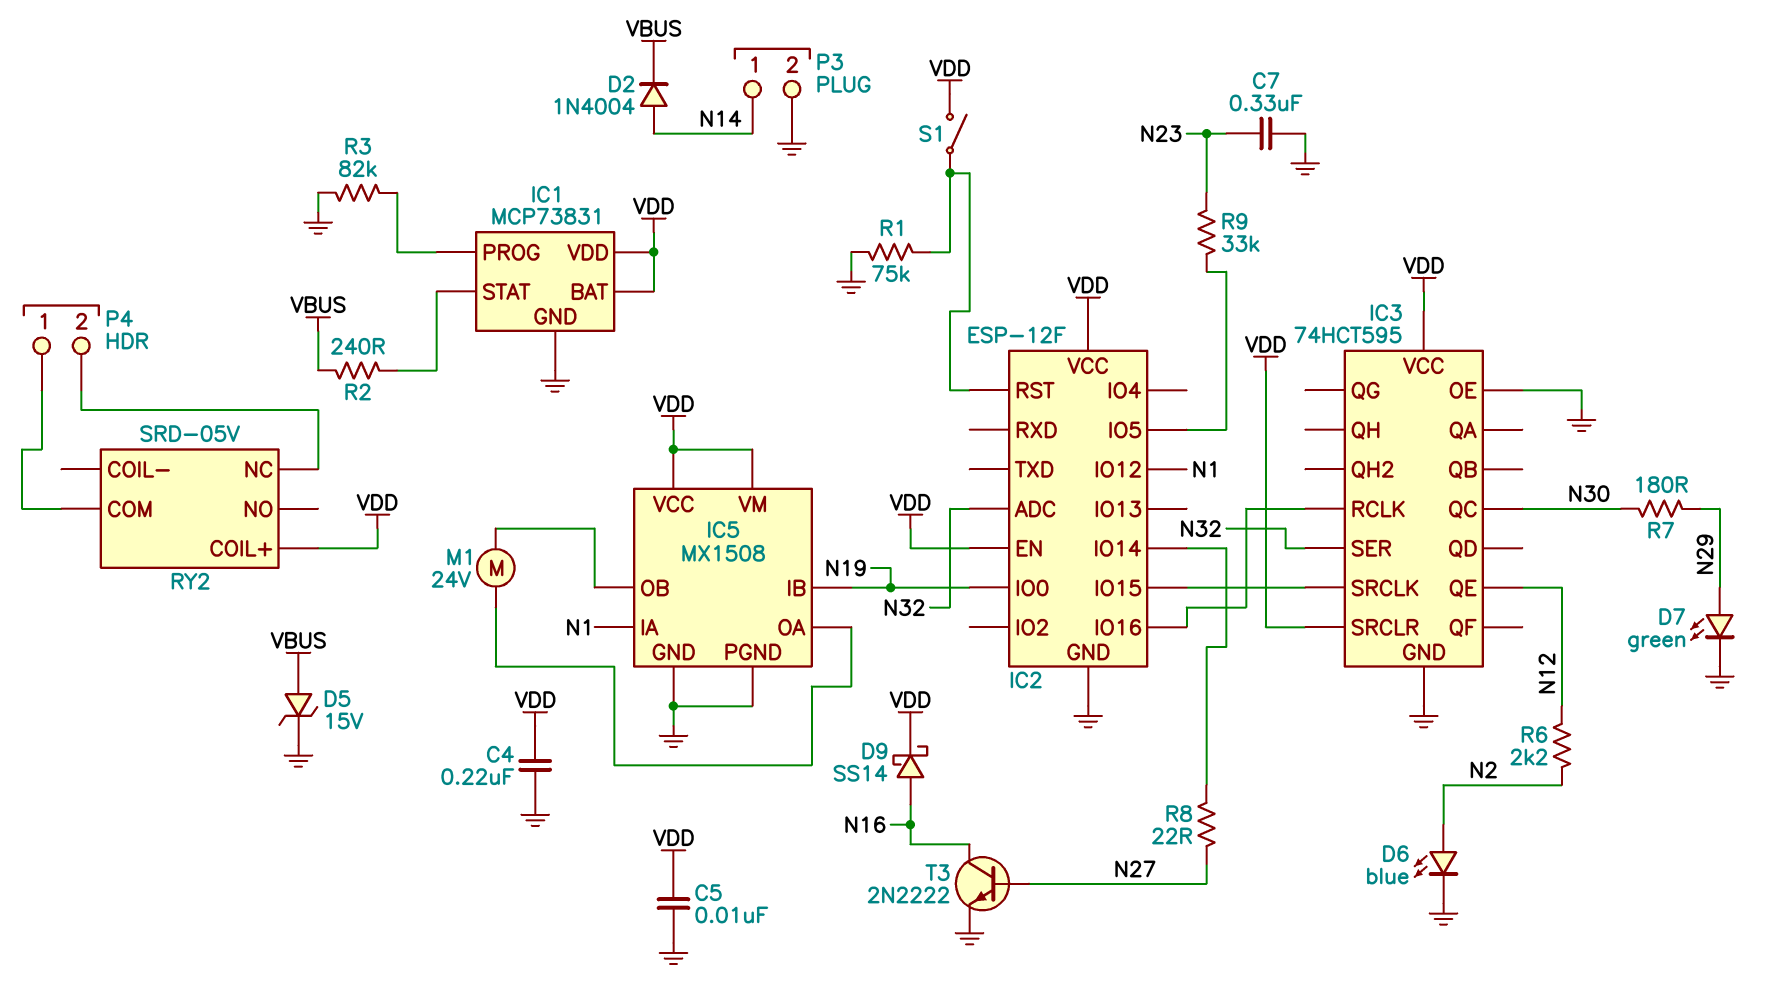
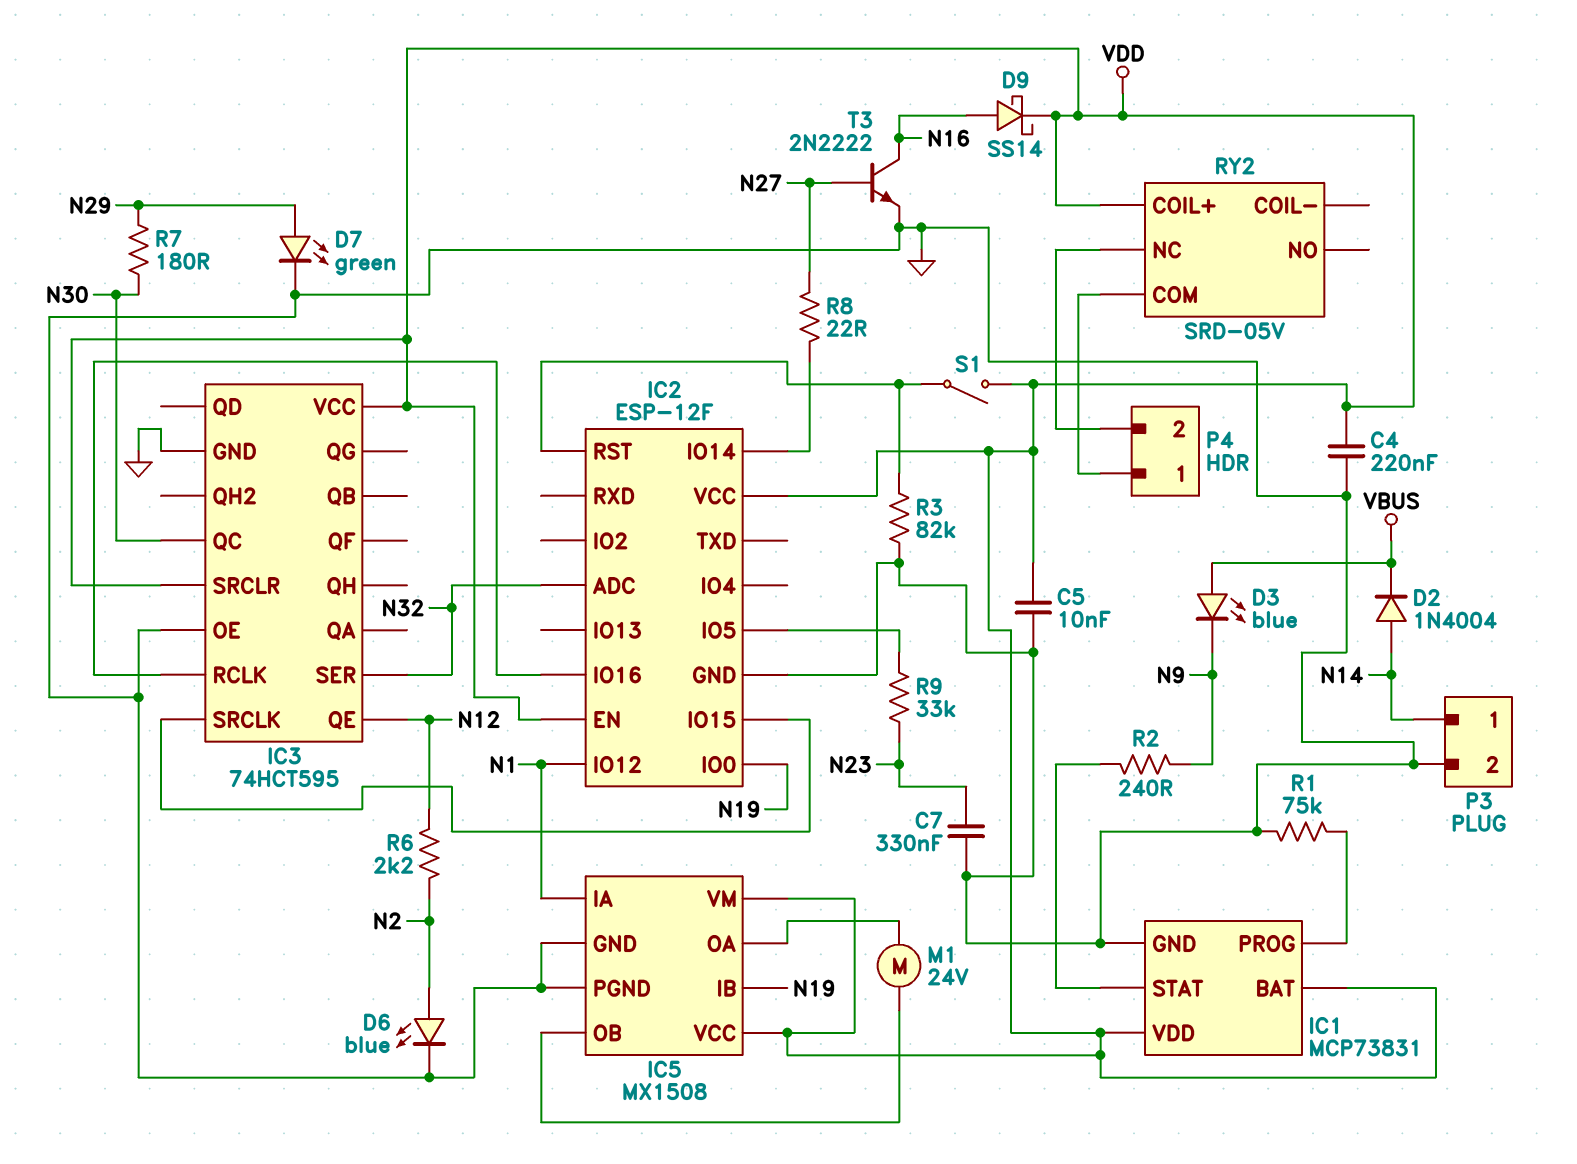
D3: none -> LED blue (A VBUS, K N9)
D5: zener 15V (A VBUS, K GND) -> none
R1: 75k (GND, IC2/RST) -> 75k (GND, IC1/PROG)
R2: 240 (IC1/STAT, VBUS) -> 240 (IC1/STAT, N9)
R3: 82k (GND, IC1/PROG) -> 82k (GND, IC2/RST)

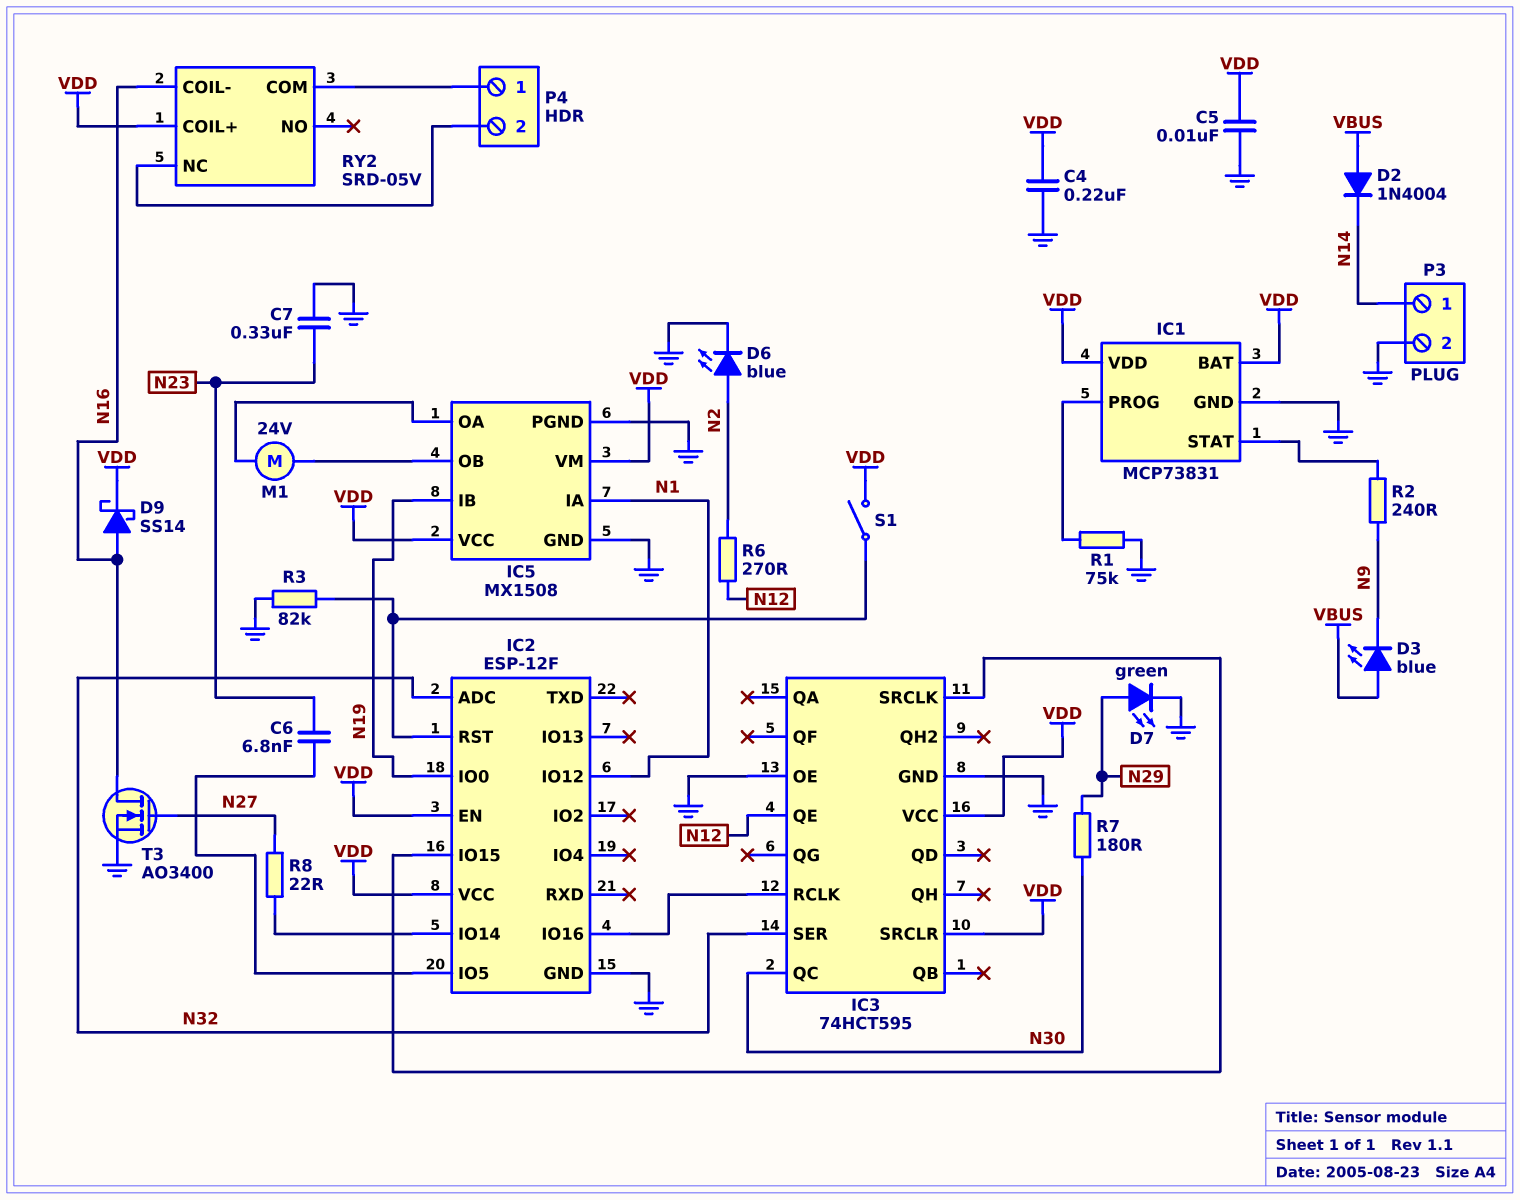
C6: none -> 6.8nF (IC2/IO5, N23)
D2: diode 1N4004 (A N14, K VBUS) -> diode 1N4004 (A VBUS, K N14)
R6: 2.2k (N2, N12) -> 270 (N2, N12)
R9: 33k (IC2/IO5, N23) -> none
RY2 pin COIL-: none -> N16
T3: NPN 2N2222 (B N27, C N16, E GND) -> NMOS AO3400 (G N27, D N16, S GND)

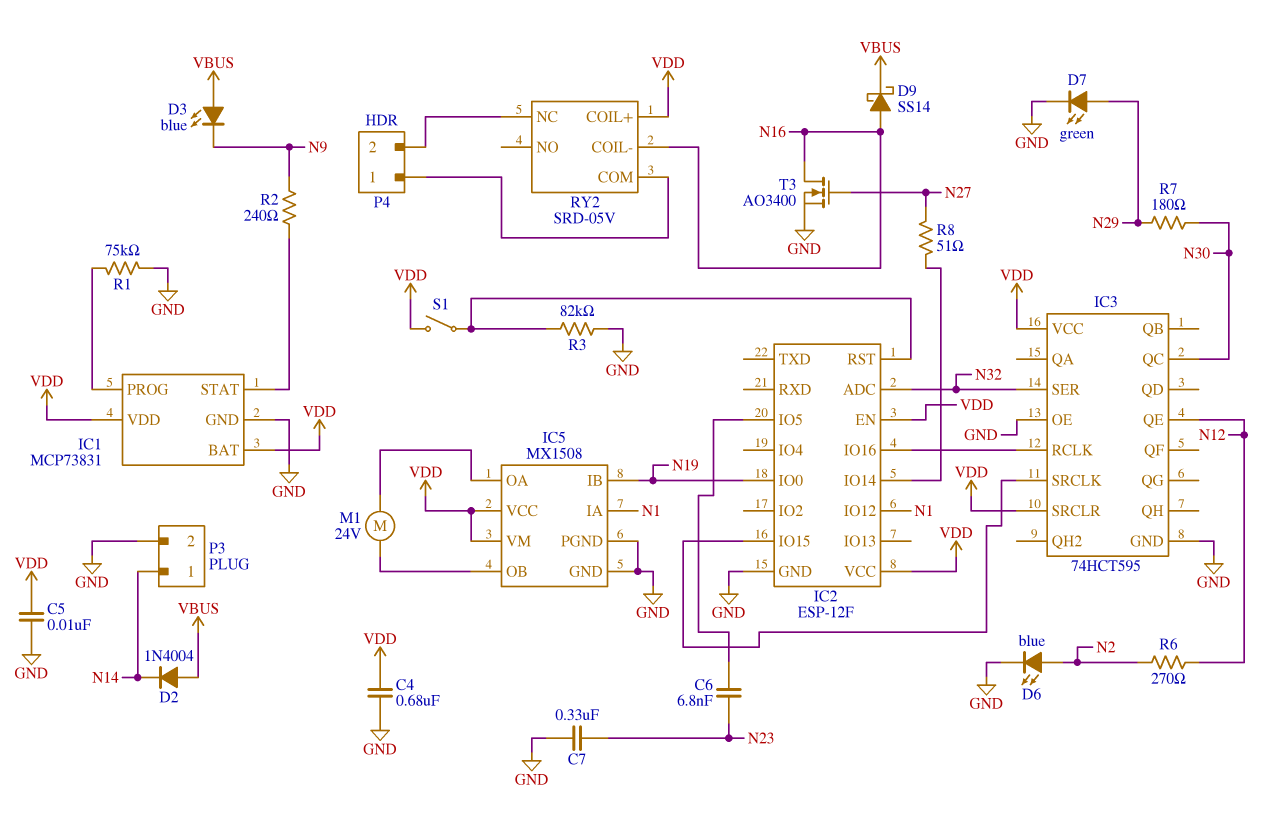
C4: 220nF (GND, VDD) -> 680nF (GND, VDD)
D9: schottky SS14 (A N16, K VDD) -> schottky SS14 (A N16, K VBUS)
R8: 22 (IC2/IO14, N27) -> 51 (IC2/IO14, N27)

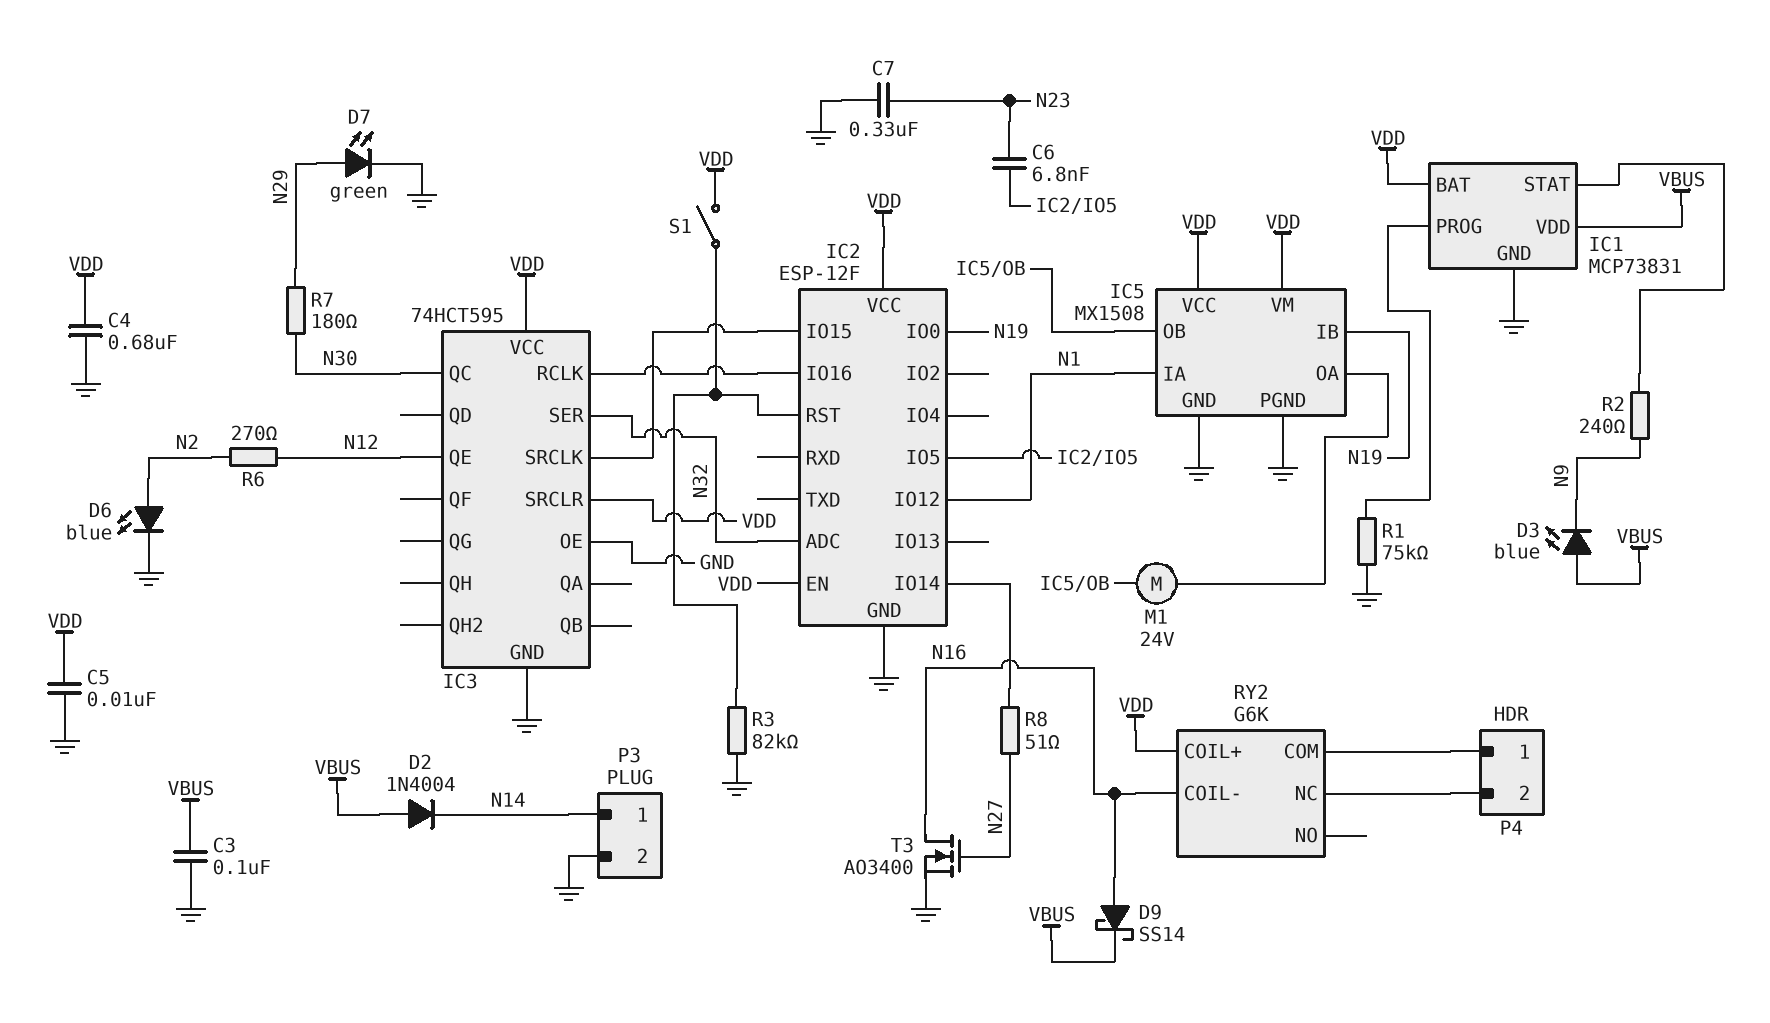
C3: none -> 100nF (GND, VBUS)
IC1 pin VDD: VDD -> VBUS
RY2: SRD-05V -> G6K

